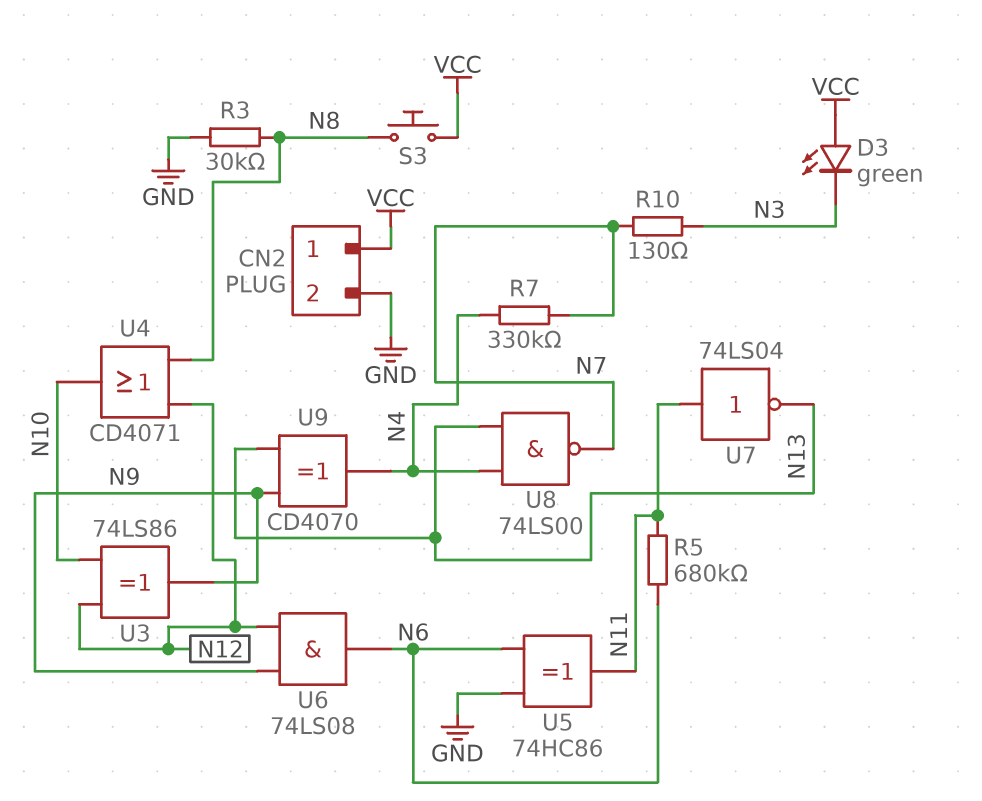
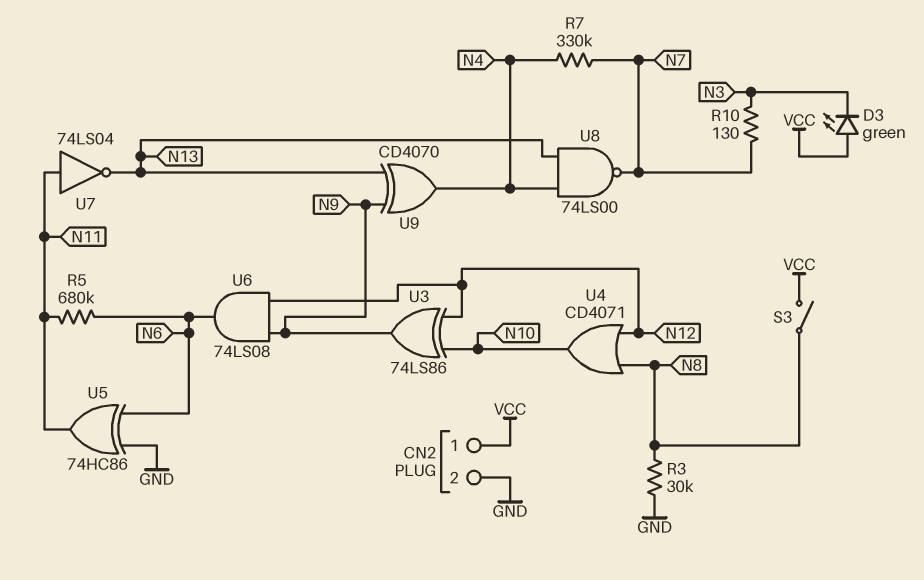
S3: button (N8, VCC) -> switch (N8, VCC)

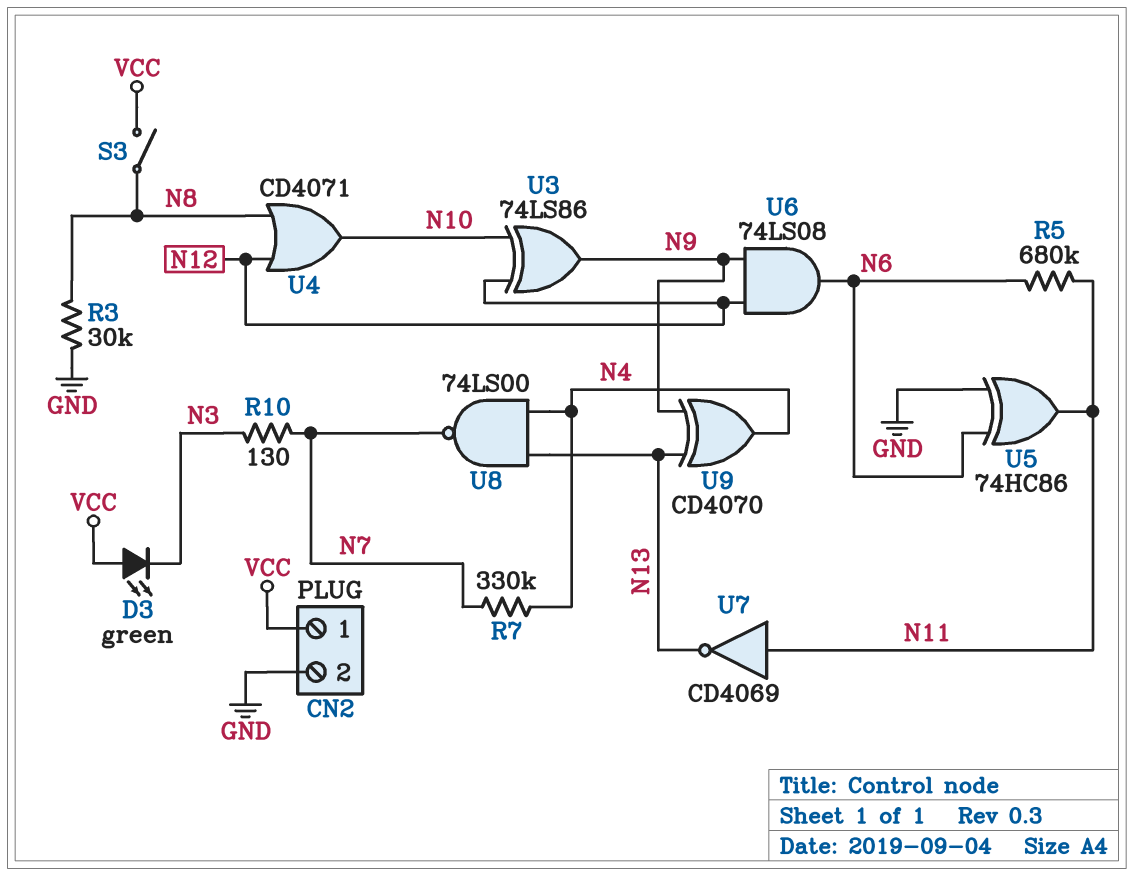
U7: NOT 74LS04 (in N11, out N13) -> NOT CD4069 (in N11, out N13)

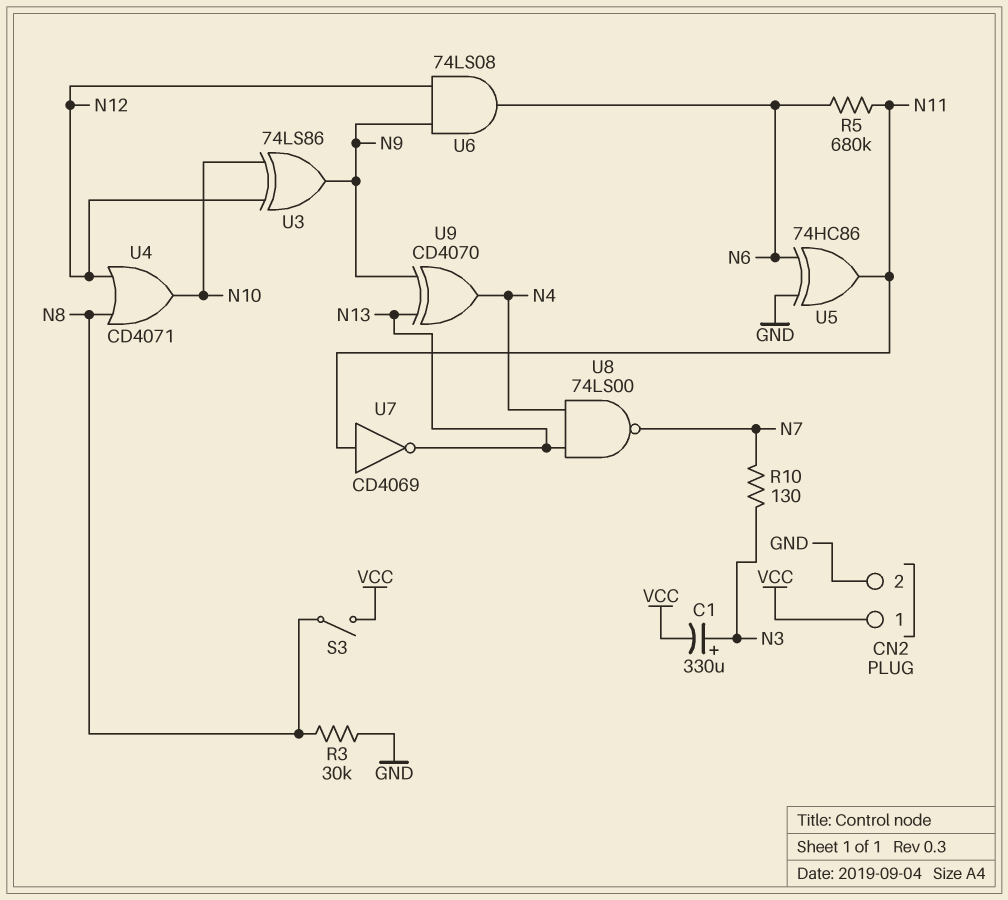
C1: none -> 330uF (plus N3, minus VCC)
D3: LED green (A VCC, K N3) -> none
R7: 330k (N4, N7) -> none

